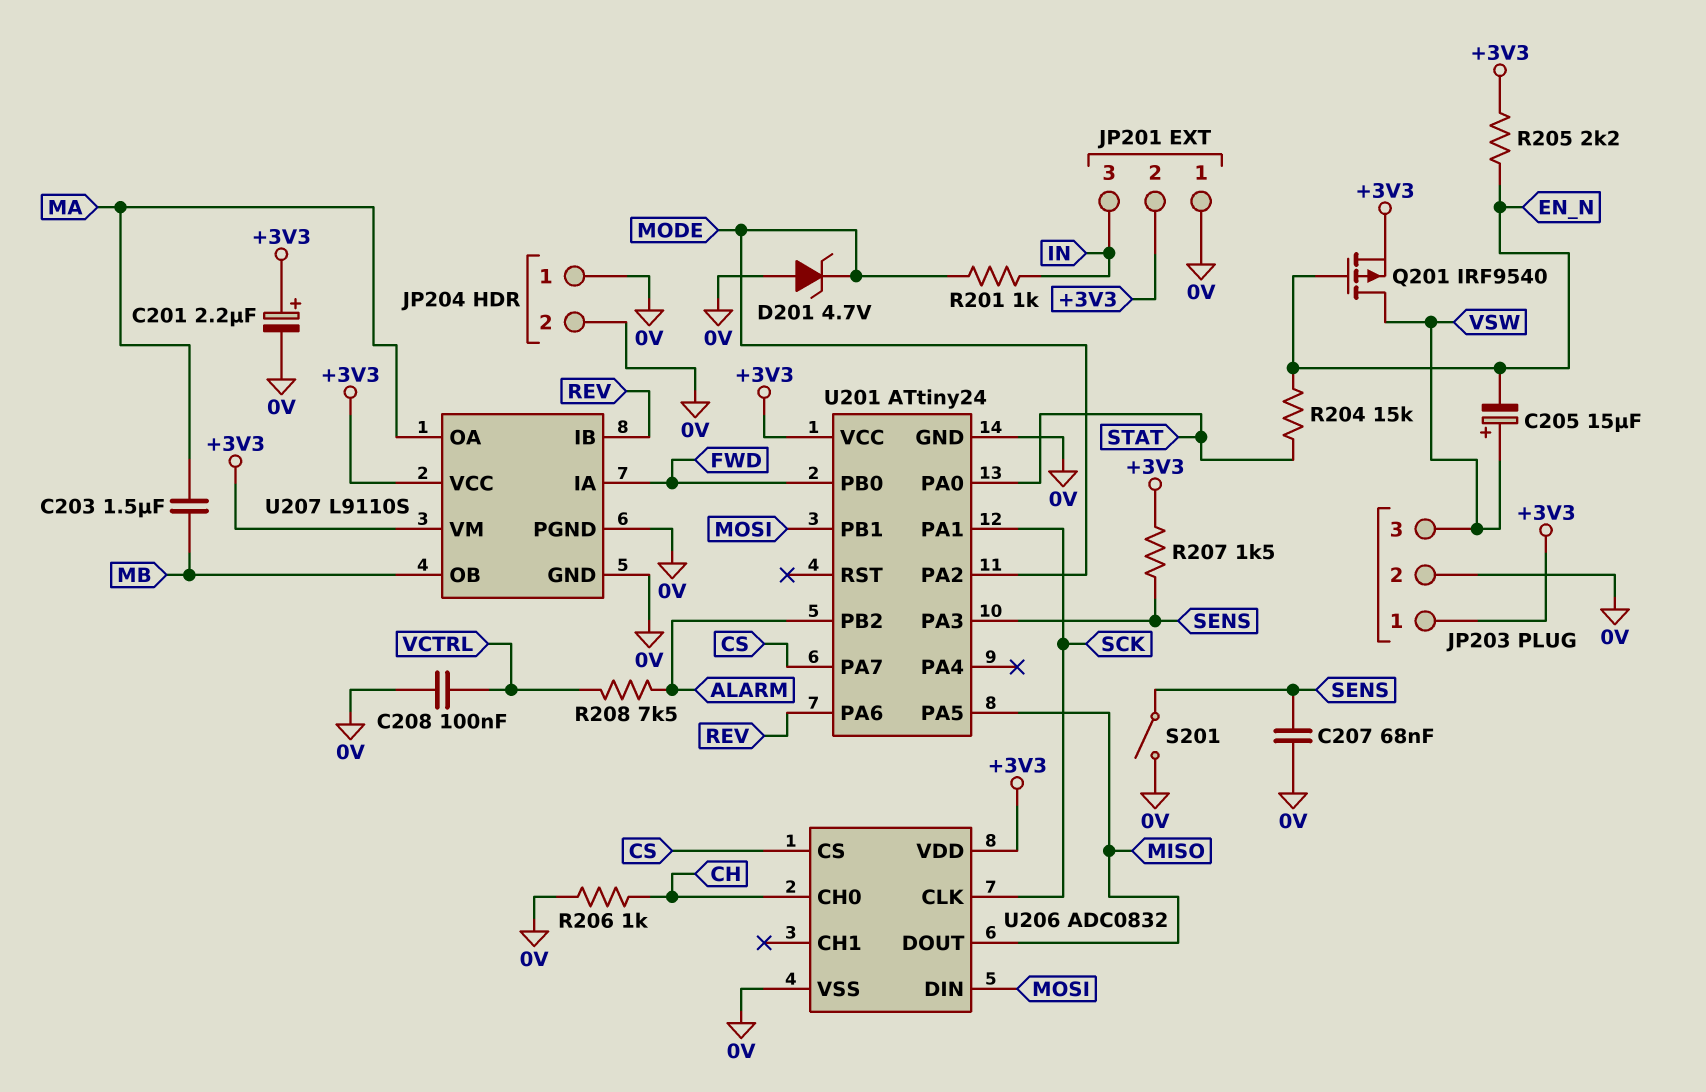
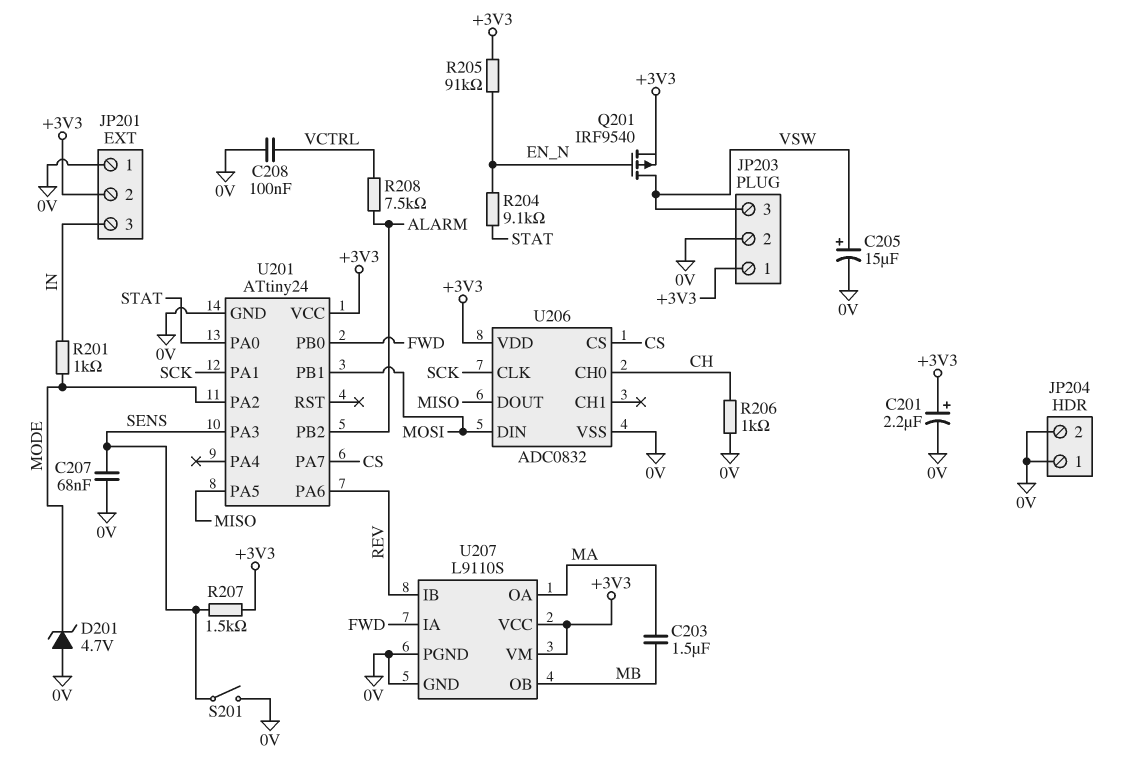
C205: 15uF (plus VSW, minus EN_N) -> 15uF (plus VSW, minus 0V)
R204: 15k (EN_N, STAT) -> 9.1k (EN_N, STAT)
R205: 2.2k (+3V3, EN_N) -> 91k (+3V3, EN_N)

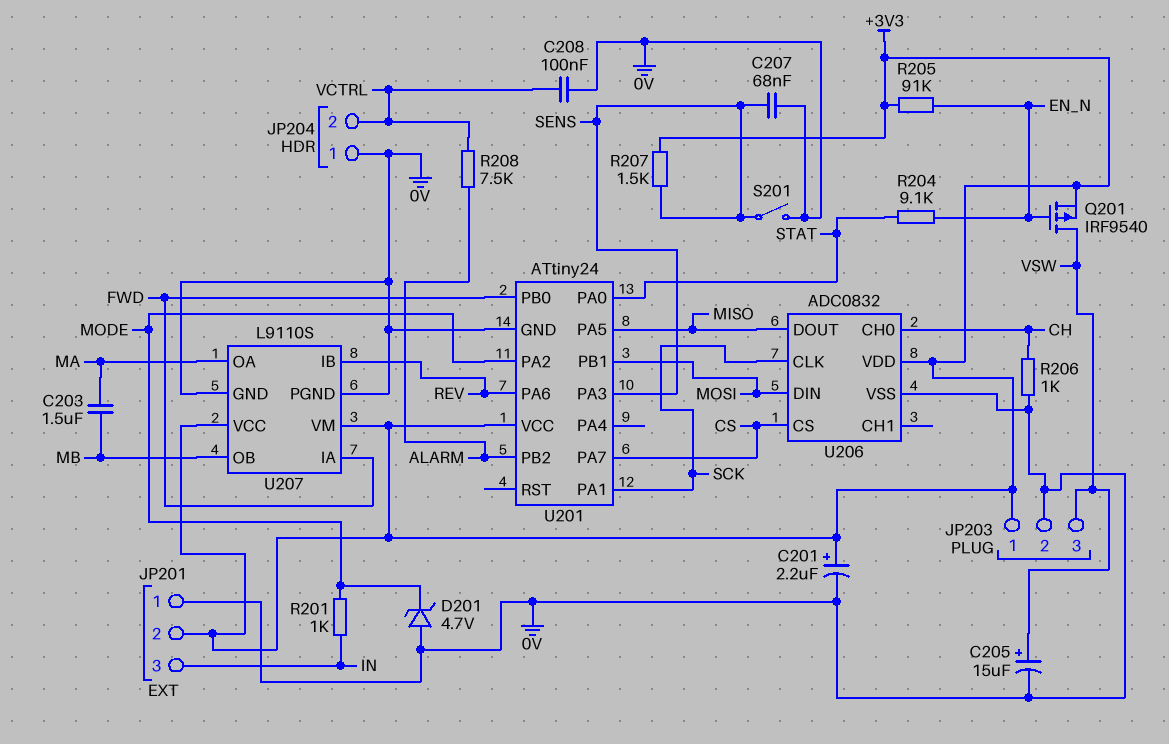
JP204 pin 2: 0V -> VCTRL

